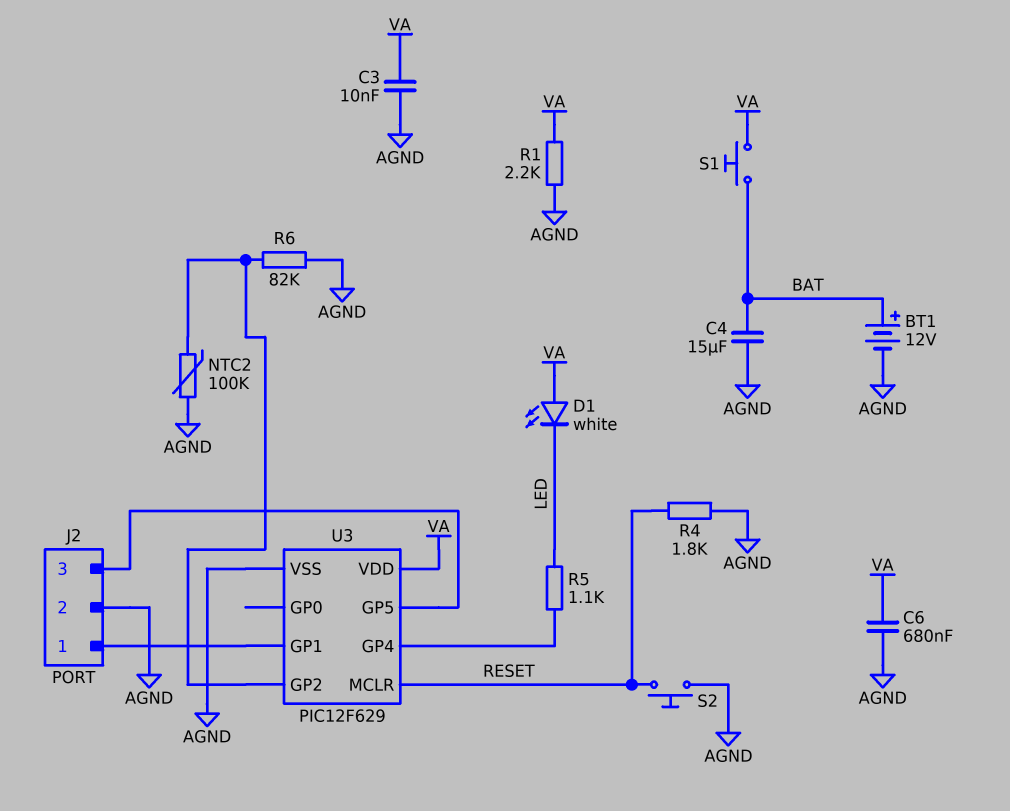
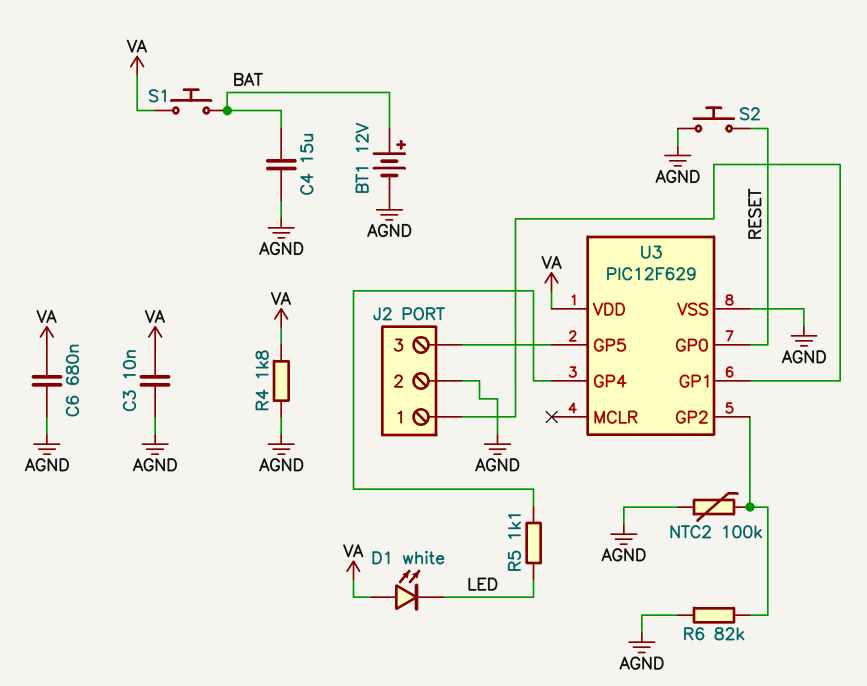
R1: 2.2k (AGND, VA) -> none
R4: 1.8k (AGND, RESET) -> 1.8k (AGND, VA)
U3 pin GP0: none -> RESET
U3 pin MCLR: RESET -> none

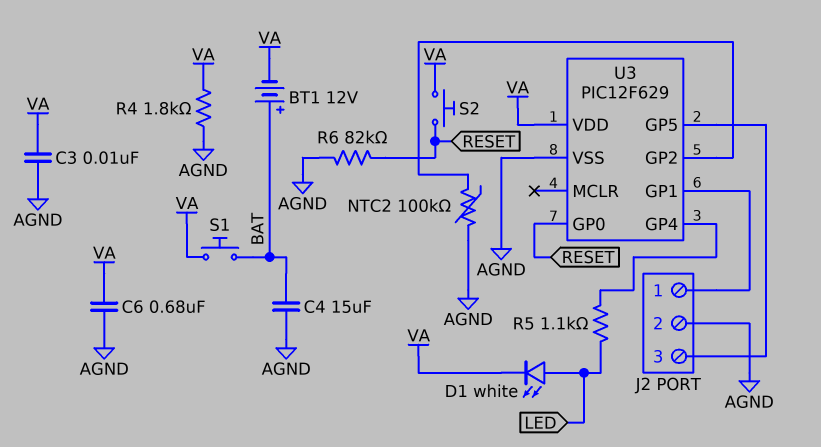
BT1: 12V (plus BAT, minus AGND) -> 12V (plus BAT, minus VA)
D1: LED white (A VA, K LED) -> LED white (A LED, K VA)
R6: 82k (AGND, U3/GP2) -> 82k (AGND, RESET)
S2: button (AGND, RESET) -> button (RESET, VA)

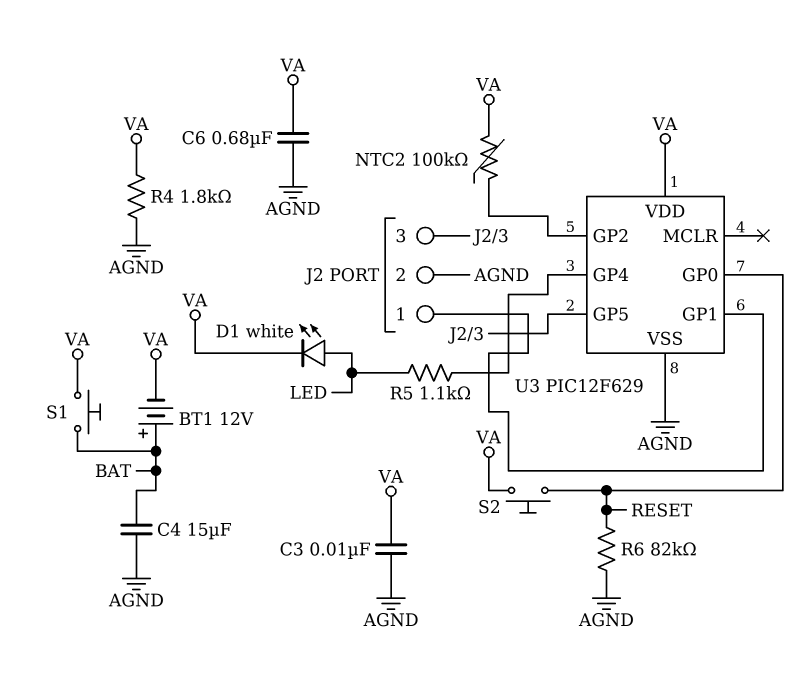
NTC2: 100k (AGND, U3/GP2) -> 100k (U3/GP2, VA)

